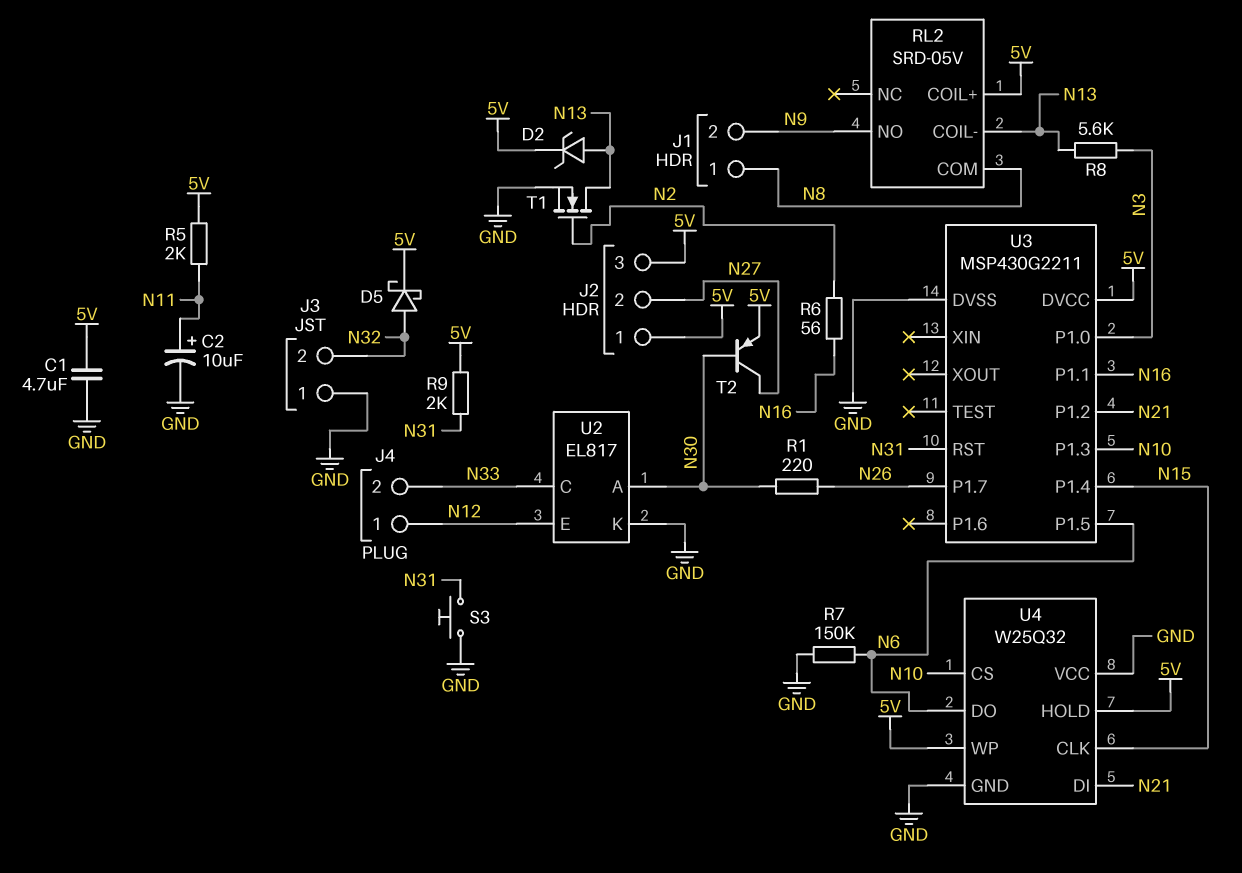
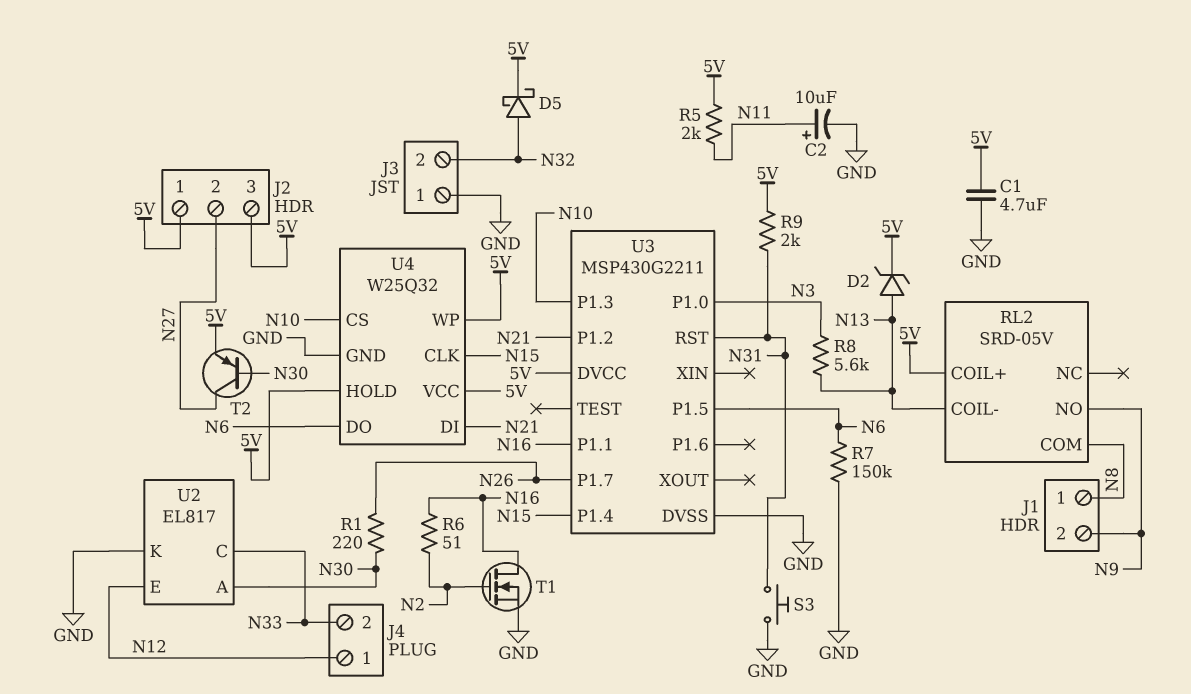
R6: 56 (N2, N16) -> 51 (N2, N16)
T1: NMOS (G N2, D N13, S GND) -> NMOS (G N2, D N16, S GND)
U4 pin VCC: GND -> 5V

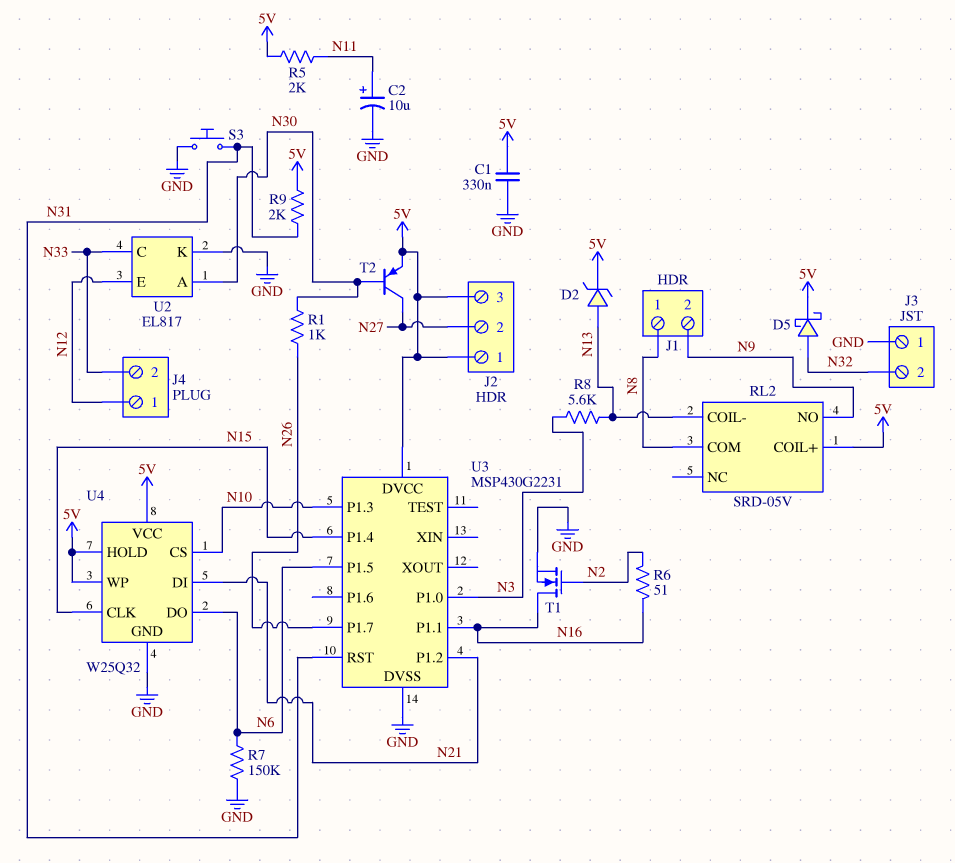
C1: 4.7uF (5V, GND) -> 330nF (5V, GND)
R1: 220 (N26, N30) -> 1k (N26, N30)
U3: MSP430G2211 -> MSP430G2231

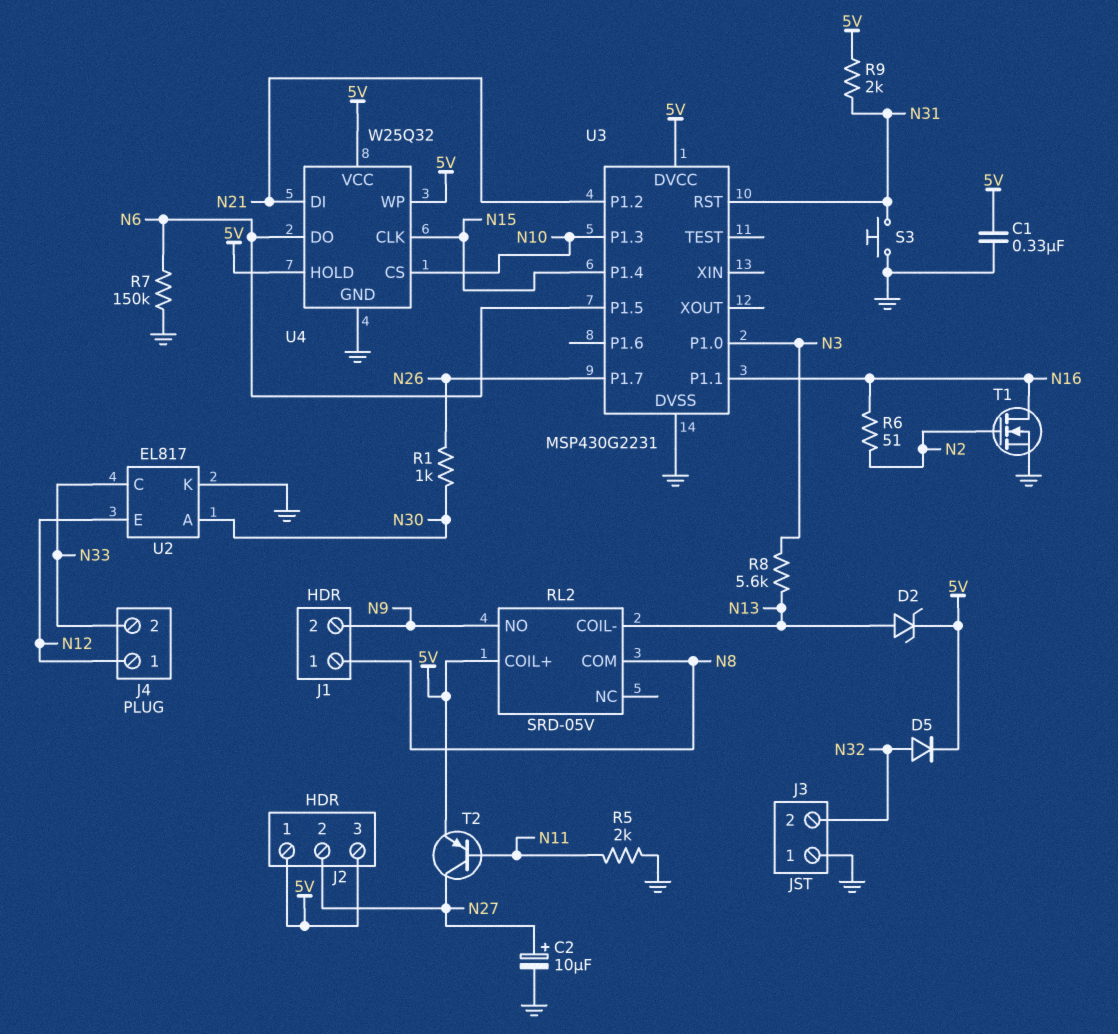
C2: 10uF (plus N11, minus GND) -> 10uF (plus N27, minus GND)
D5: schottky (A N32, K 5V) -> diode (A N32, K 5V)
R5: 2k (5V, N11) -> 2k (GND, N11)
T2: PNP (B N30, C N27, E 5V) -> PNP (B N11, C N27, E 5V)

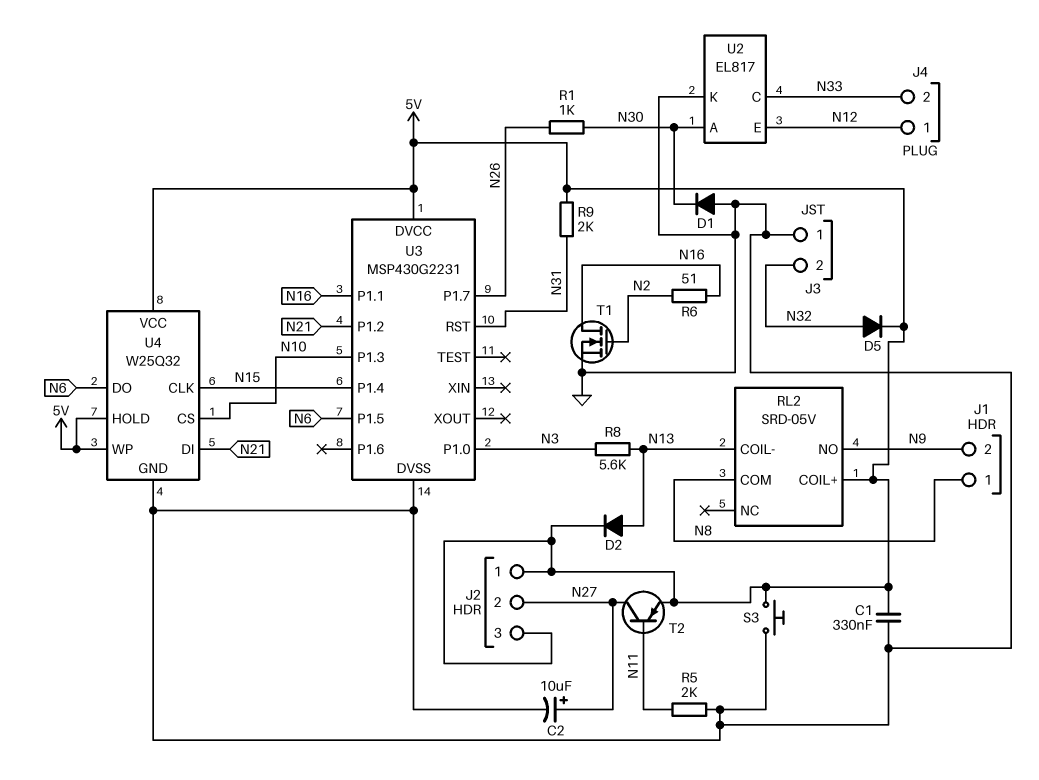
D1: none -> diode (A GND, K N30)
D2: zener (A N13, K 5V) -> diode (A N13, K 5V)
R7: 150k (GND, N6) -> none
S3: button (GND, N31) -> button (5V, GND)

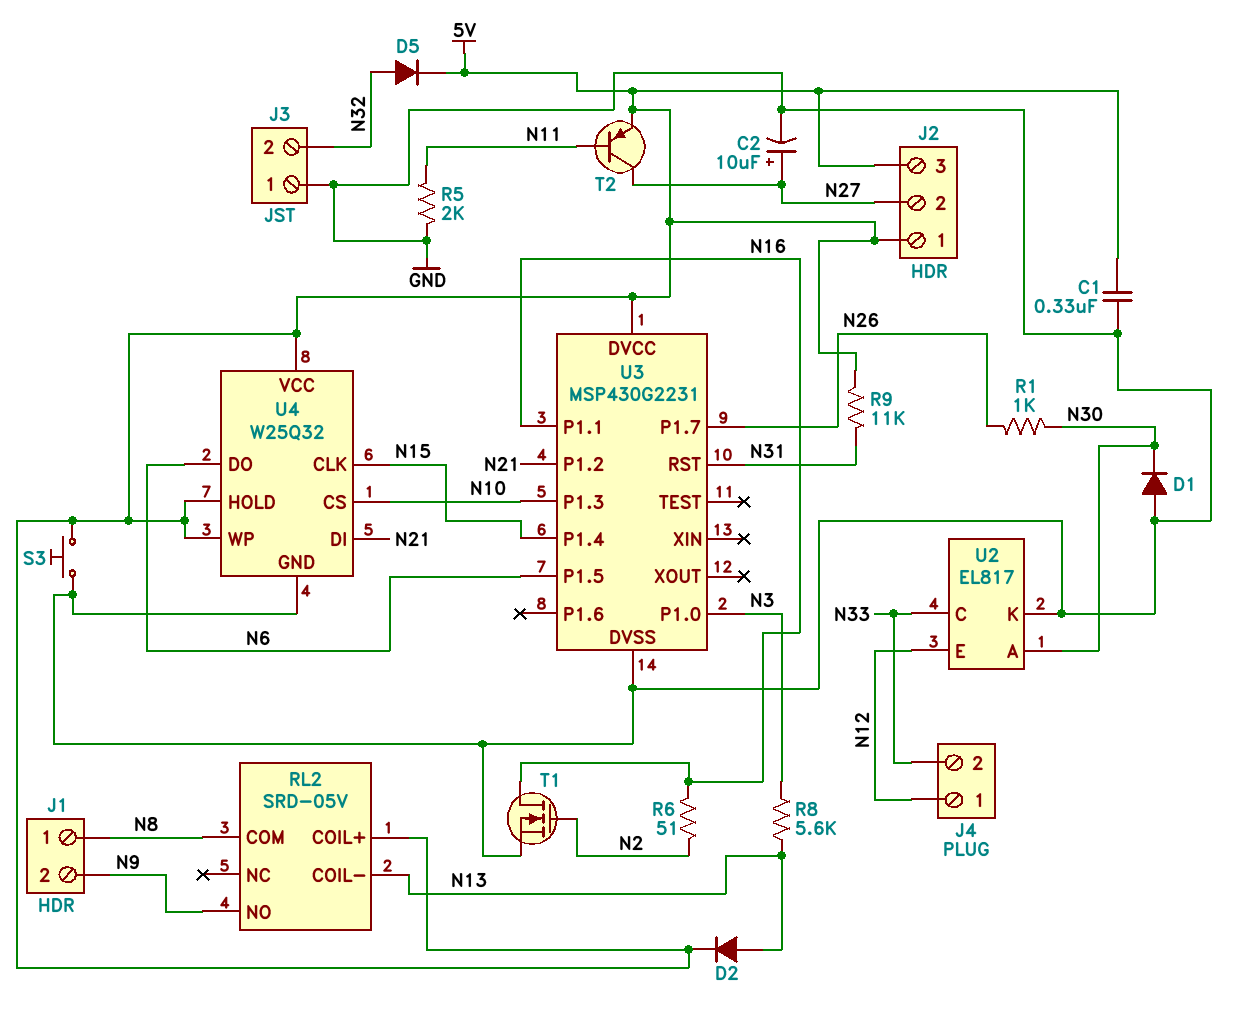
R9: 2k (5V, N31) -> 11k (5V, N31)

